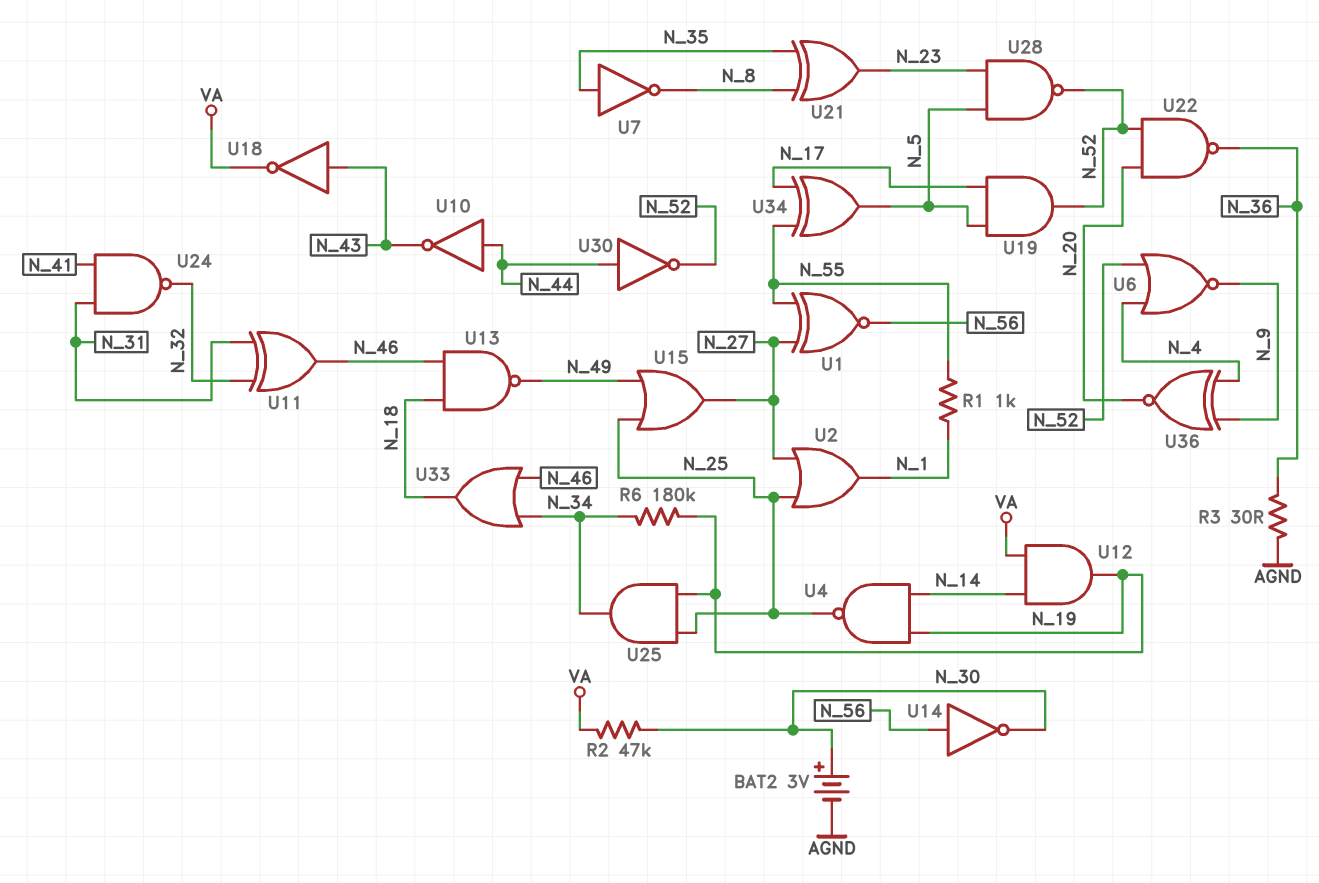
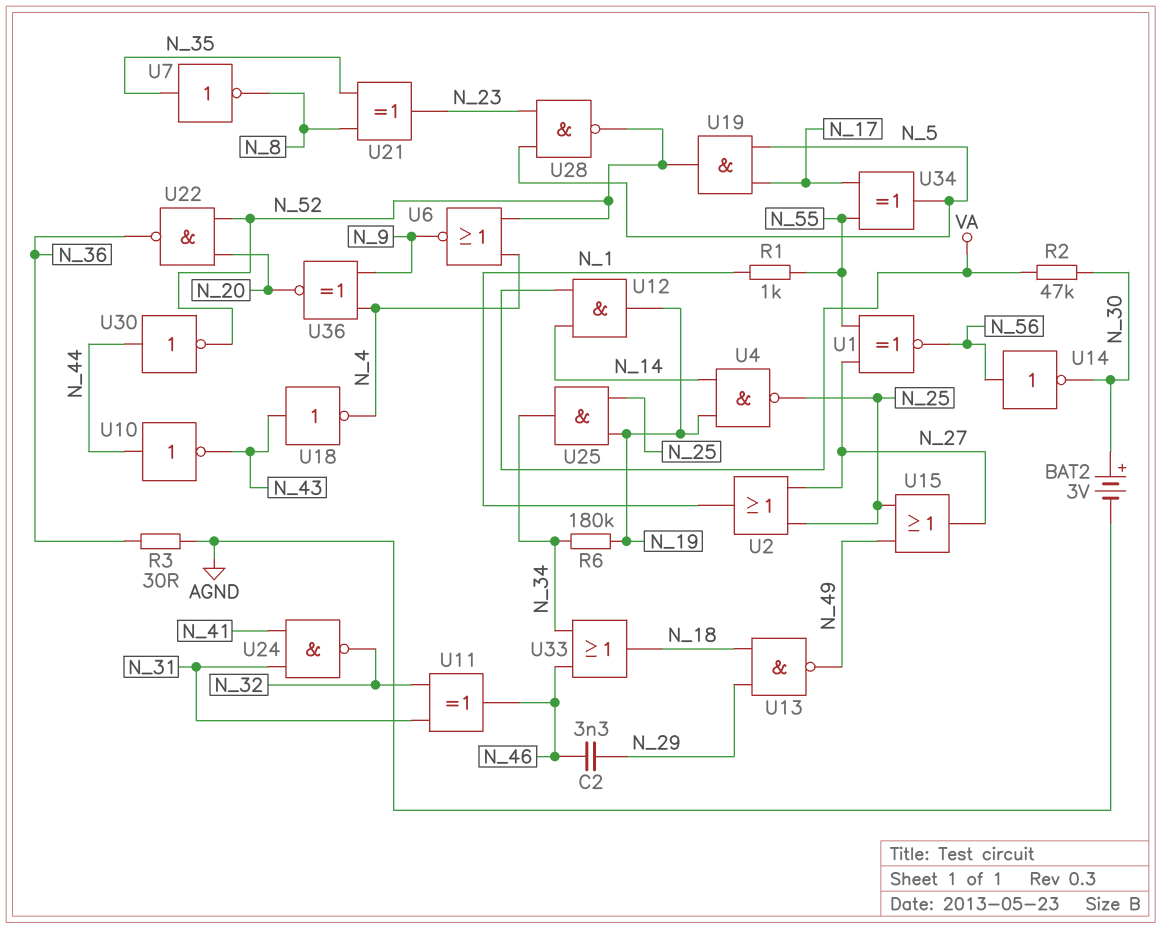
C2: none -> 3.3nF (N_29, N_46)
U13: NAND (in N_18, in N_46, out N_49) -> NAND (in N_18, in N_29, out N_49)
U18: NOT (in N_43, out VA) -> NOT (in N_43, out N_4)

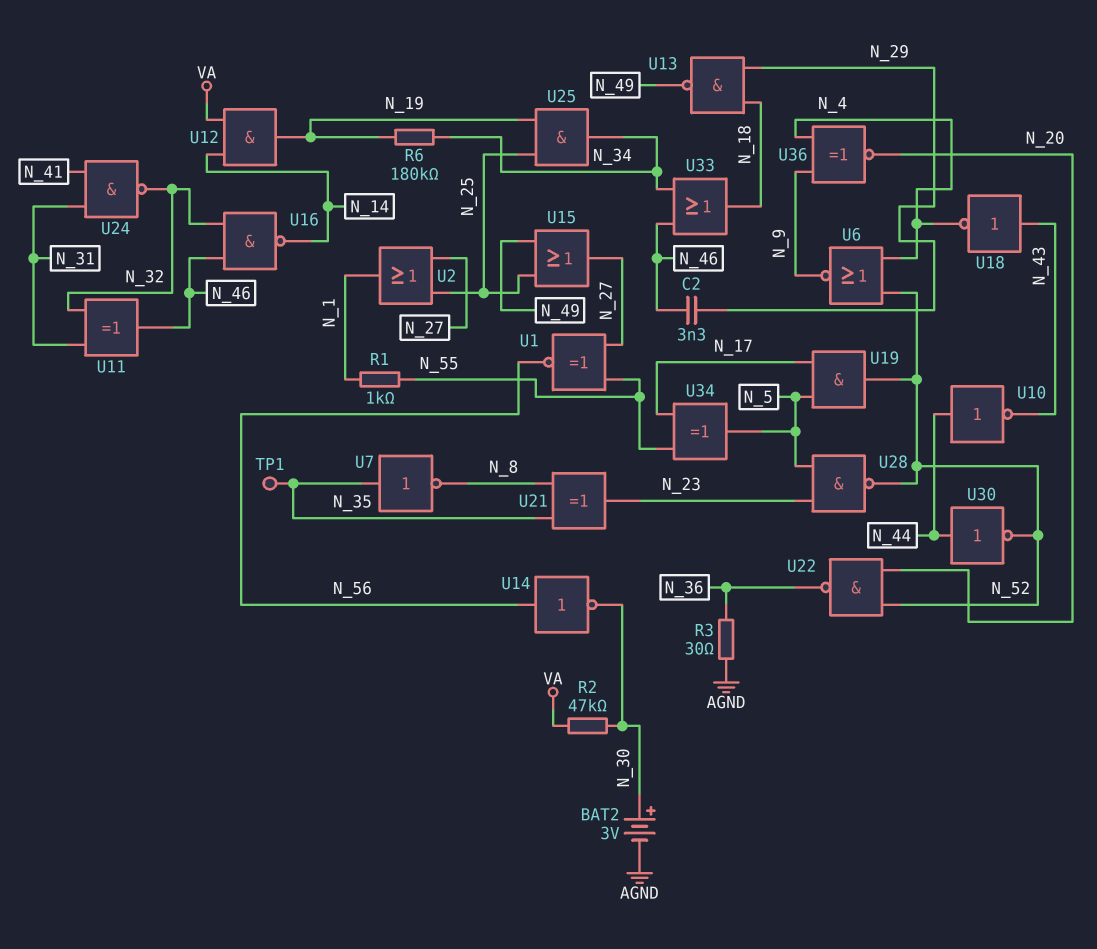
TP1: none -> test point (N_35)
U4: NAND (in N_14, in N_19, out N_25) -> none
U16: none -> NAND (in N_32, in N_46, out N_14)

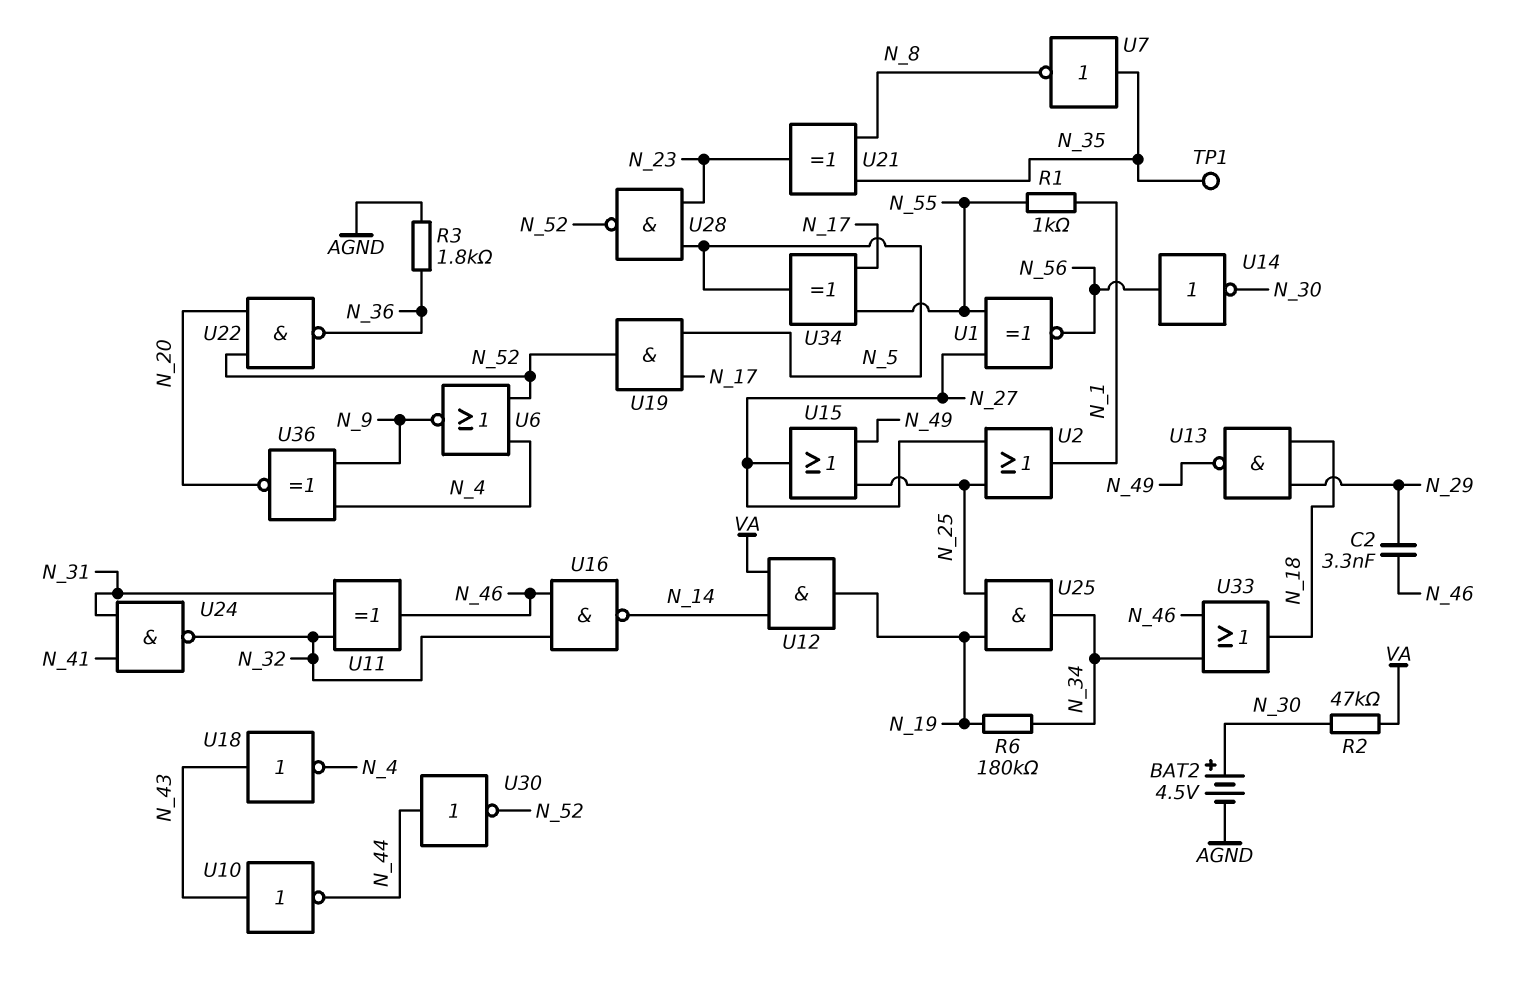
BAT2: 3V (plus N_30, minus AGND) -> 4.5V (plus N_30, minus AGND)
R3: 30 (AGND, N_36) -> 1.8k (AGND, N_36)
U10: NOT (in N_44, out N_43) -> NOT (in N_43, out N_44)

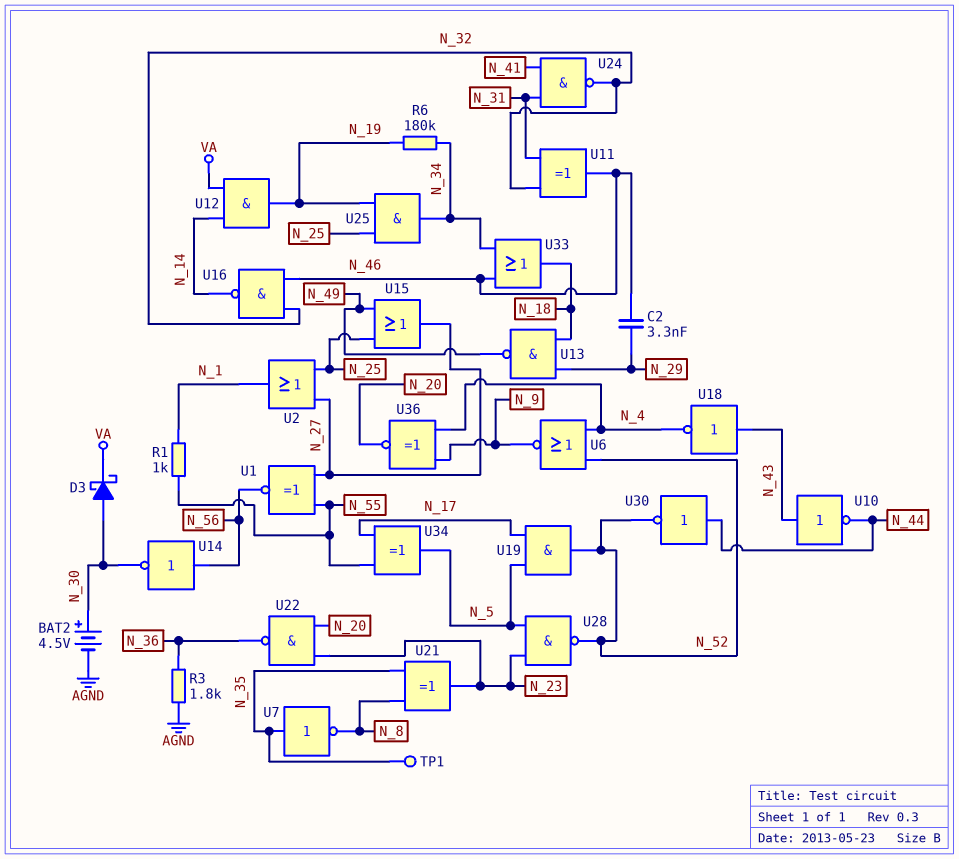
D3: none -> schottky (A N_30, K VA)
R2: 47k (N_30, VA) -> none
U22: NAND (in N_20, in N_52, out N_36) -> NAND (in N_20, in N_23, out N_36)

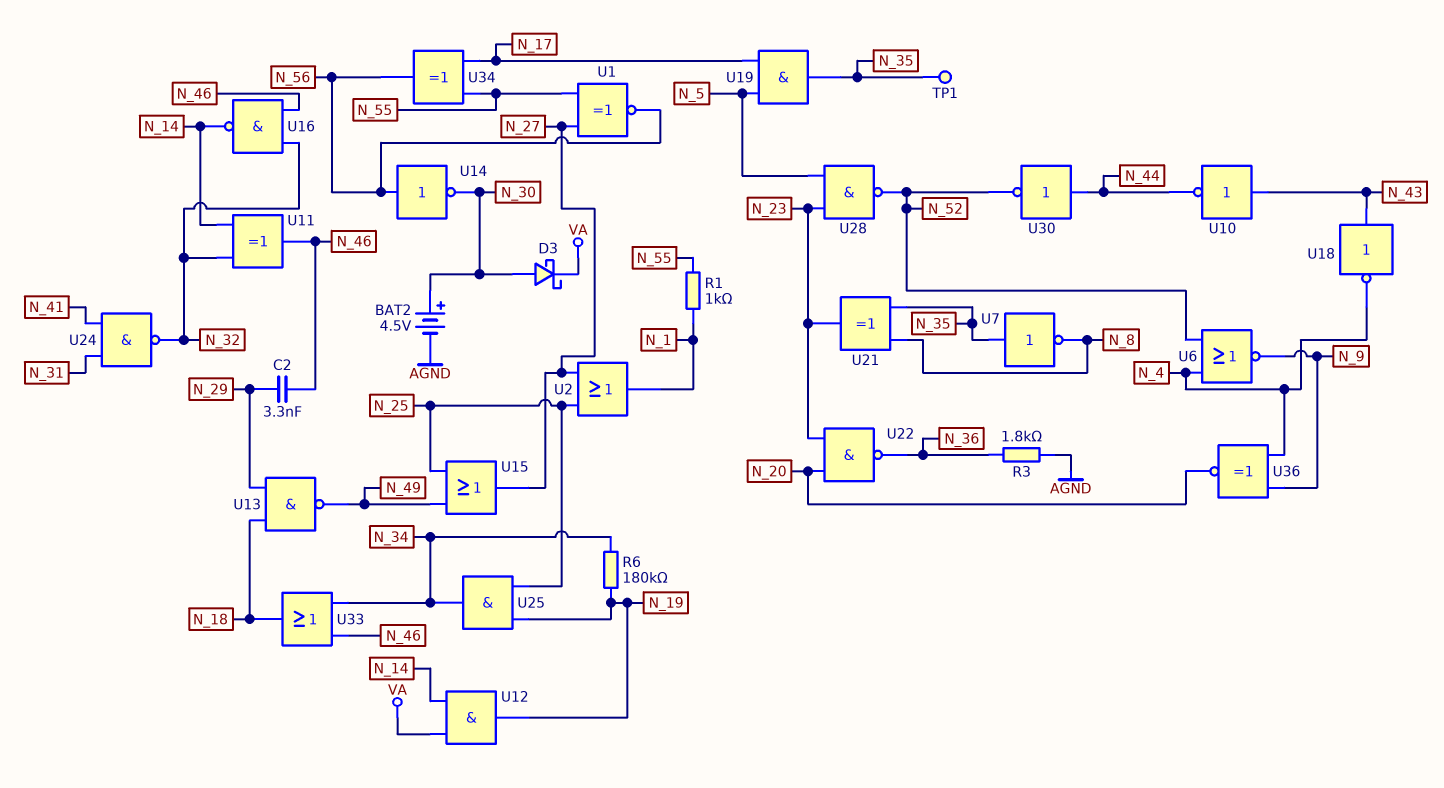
U11: XOR (in N_31, in N_32, out N_46) -> XOR (in N_14, in N_32, out N_46)
U19: AND (in N_5, in N_17, out N_52) -> AND (in N_5, in N_17, out N_35)
U34: XOR (in N_17, in N_55, out N_5) -> XOR (in N_17, in N_55, out N_56)

